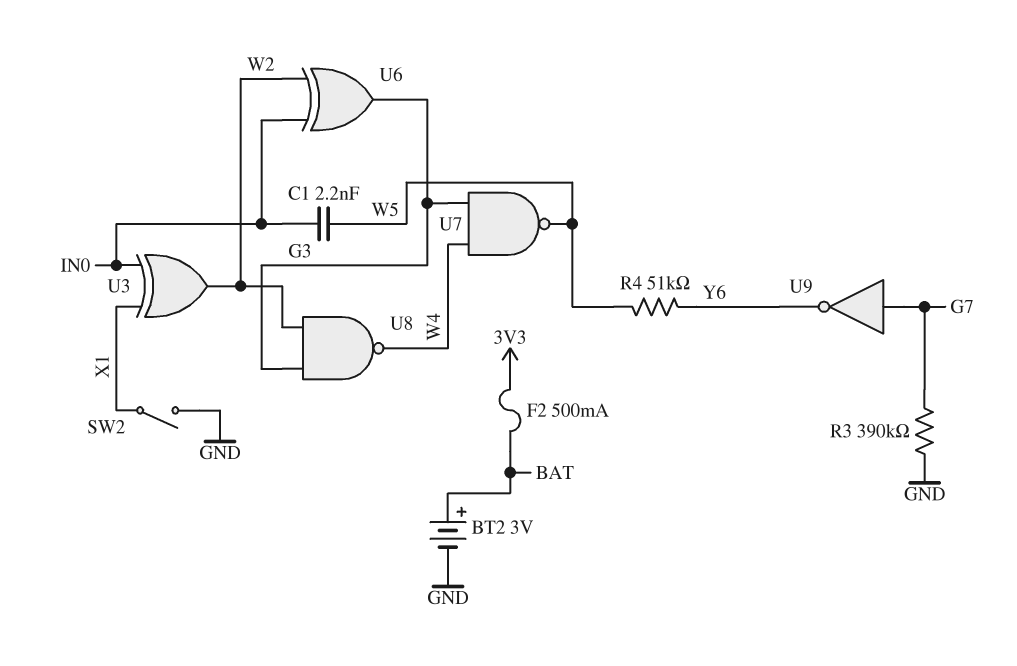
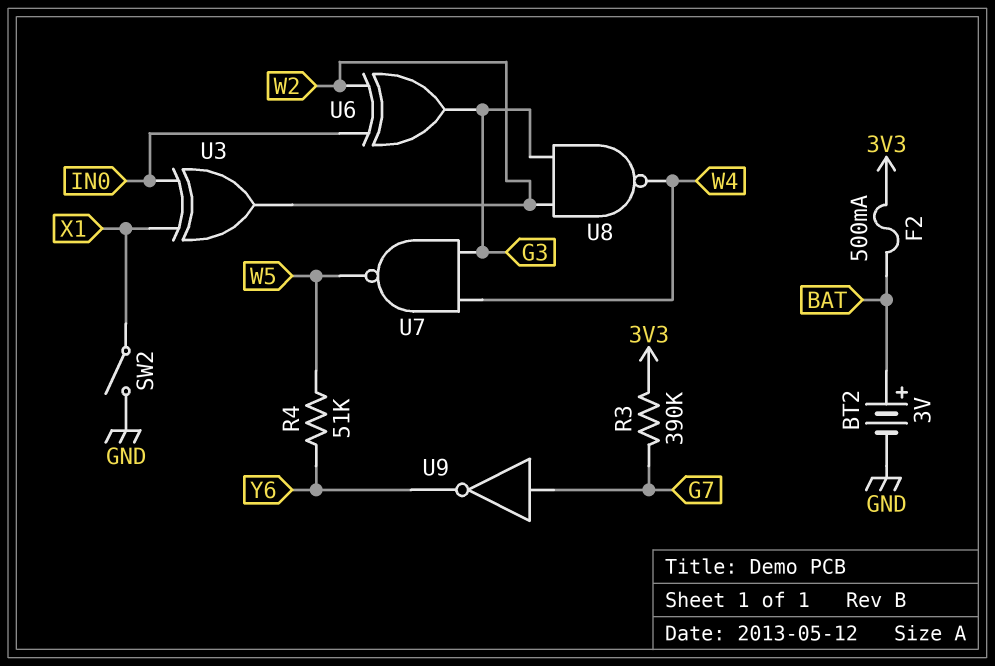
C1: 2.2nF (IN0, W5) -> none
R3: 390k (G7, GND) -> 390k (3V3, G7)

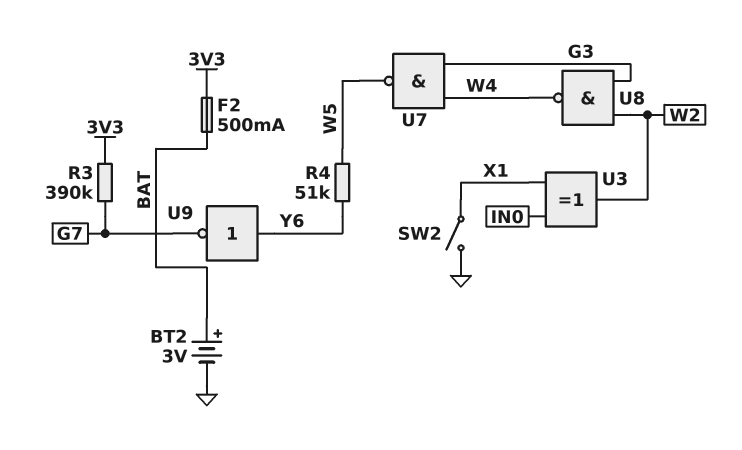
U6: XOR (in IN0, in W2, out G3) -> none
U9: NOT (in G7, out Y6) -> NOT (in Y6, out G7)

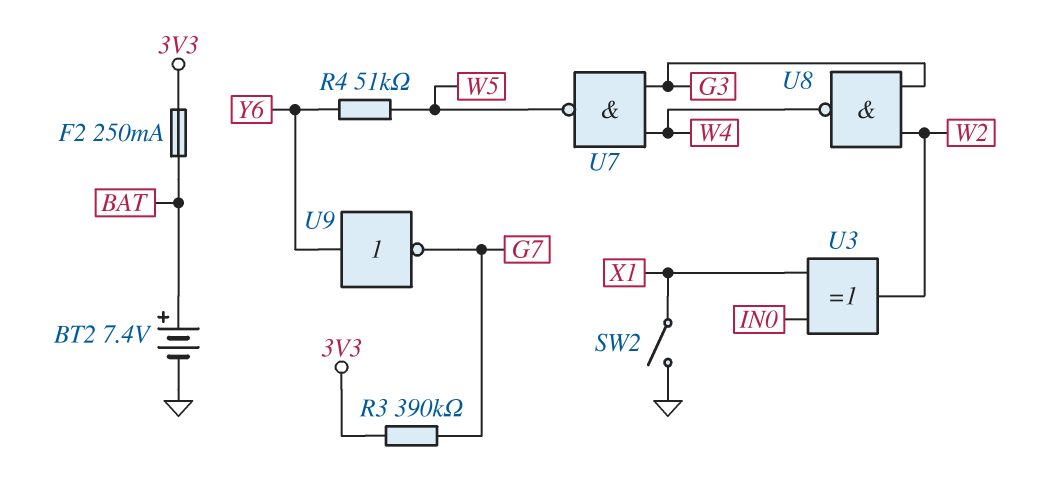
BT2: 3V (plus BAT, minus GND) -> 7.4V (plus BAT, minus GND)
F2: 500mA (3V3, BAT) -> 250mA (3V3, BAT)

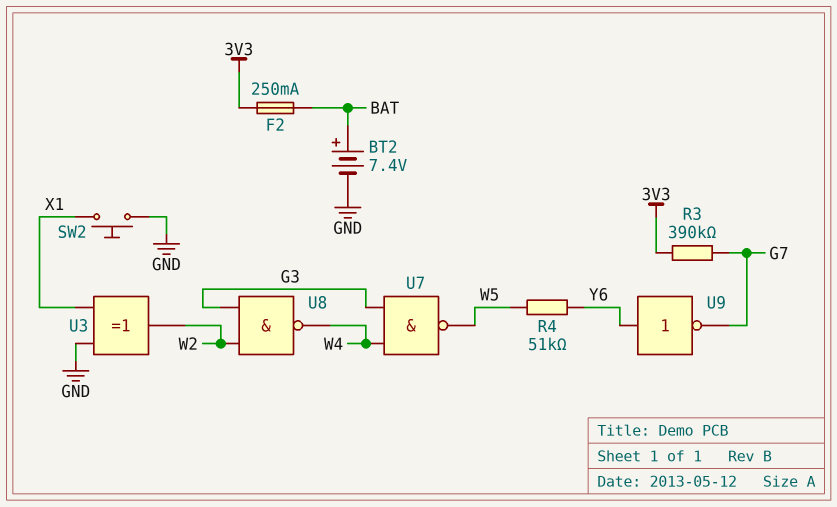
SW2: switch (GND, X1) -> button (GND, X1)
U3: XOR (in IN0, in X1, out W2) -> XOR (in GND, in X1, out W2)

